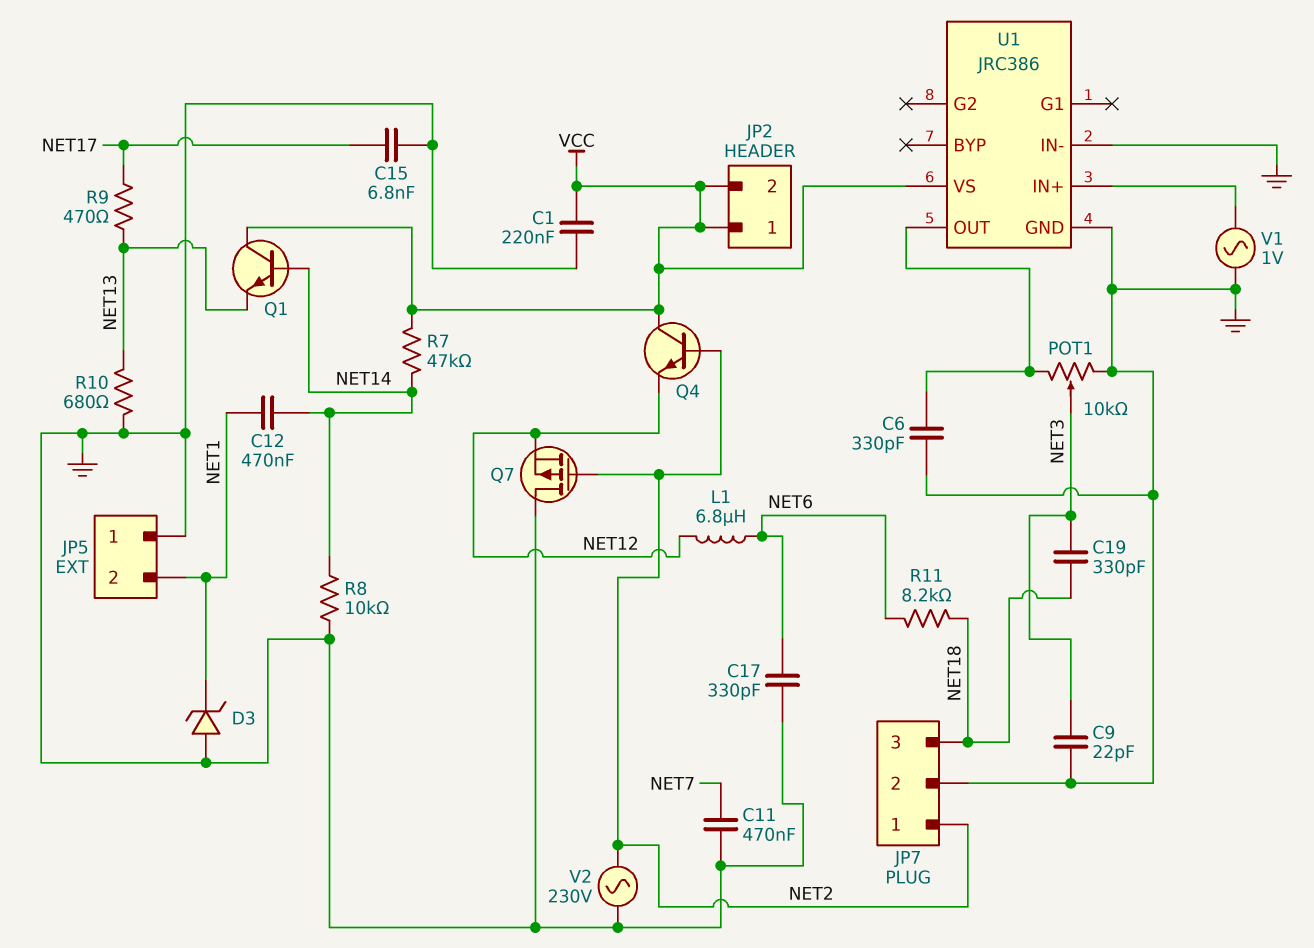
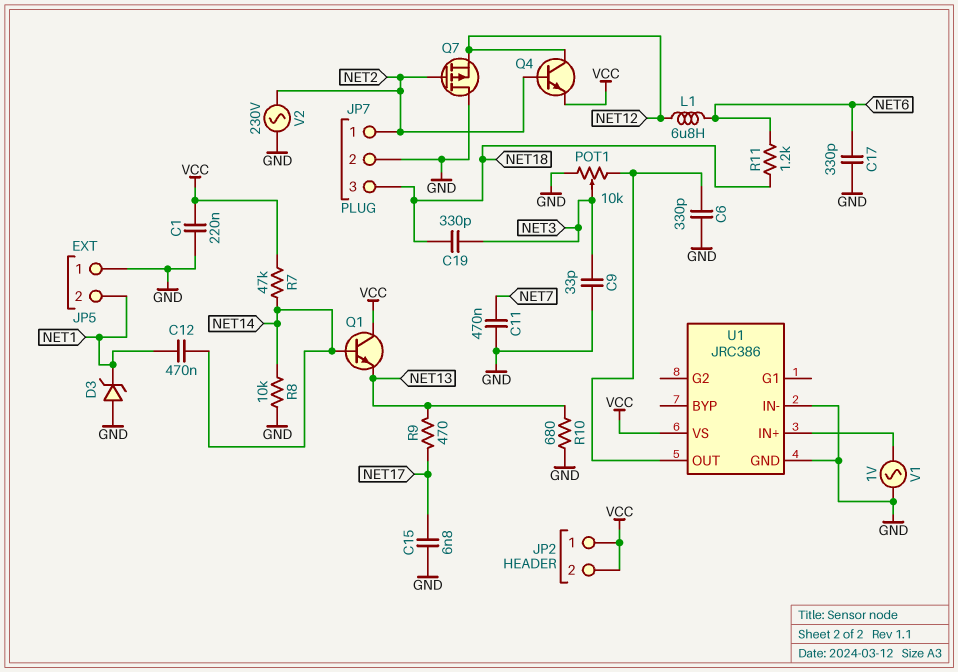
C9: 22pF (GND, NET3) -> 33pF (GND, NET3)
Q4: NPN (B NET2, C VCC, E NET12) -> NPN (B NET2, C NET12, E VCC)
R11: 8.2k (NET6, NET18) -> 1.2k (NET6, NET18)

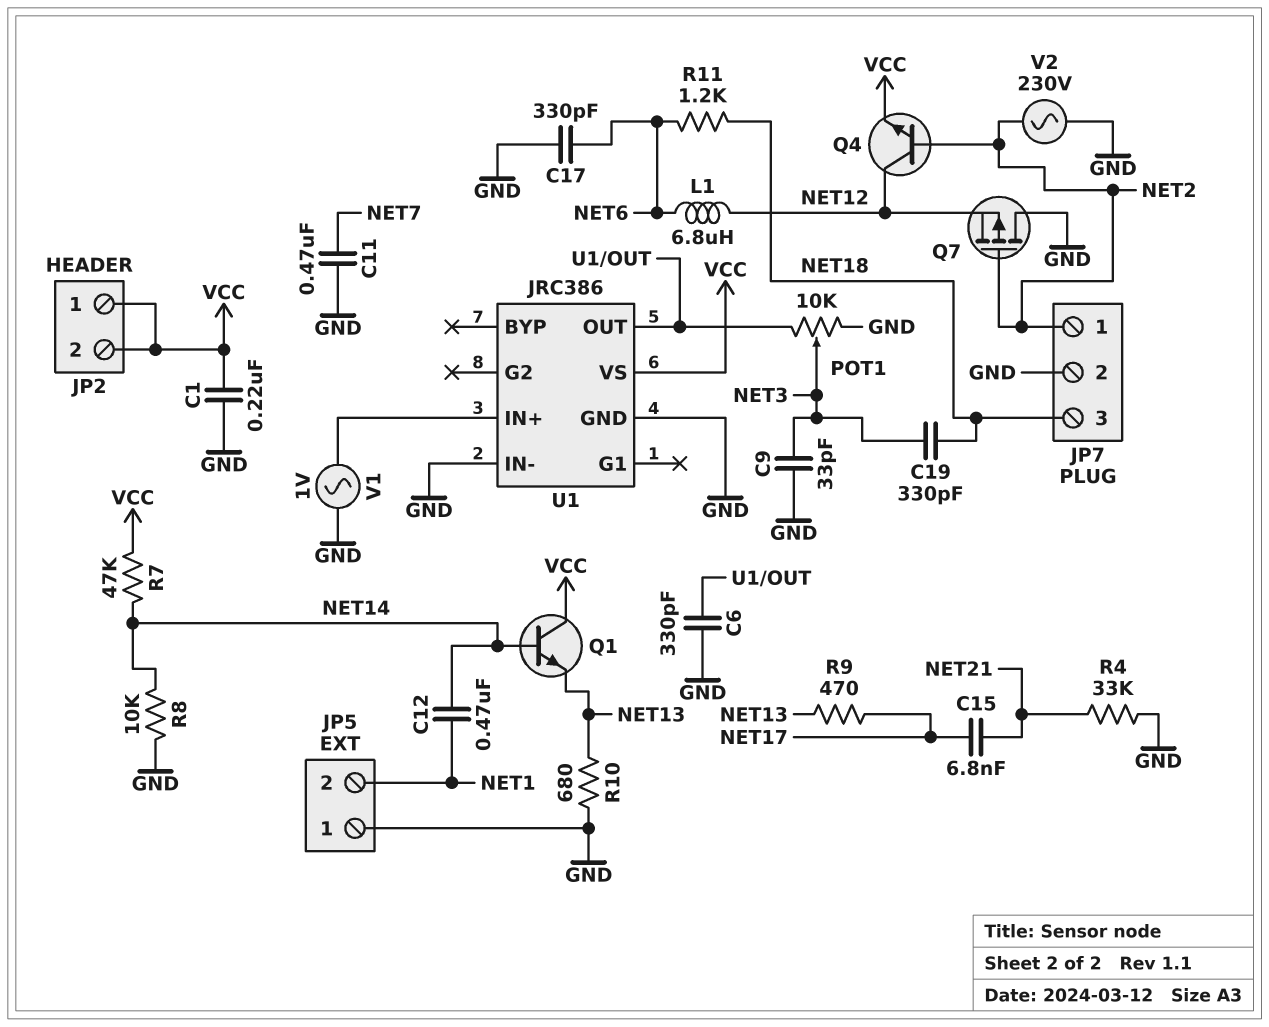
C15: 6.8nF (GND, NET17) -> 6.8nF (NET17, NET21)
D3: zener (A GND, K NET1) -> none
R4: none -> 33k (GND, NET21)

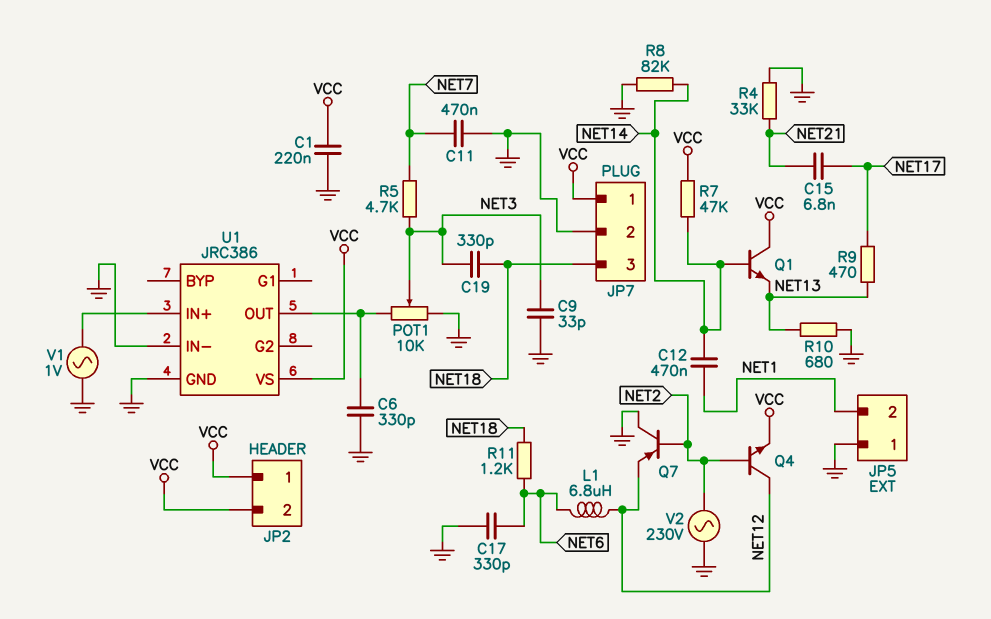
JP7 pin 1: NET2 -> VCC
Q7: PMOS (G NET2, D GND, S NET12) -> PNP (B NET2, C GND, E NET12)
R5: none -> 4.7k (NET3, NET7)
R8: 10k (GND, NET14) -> 82k (GND, NET14)

